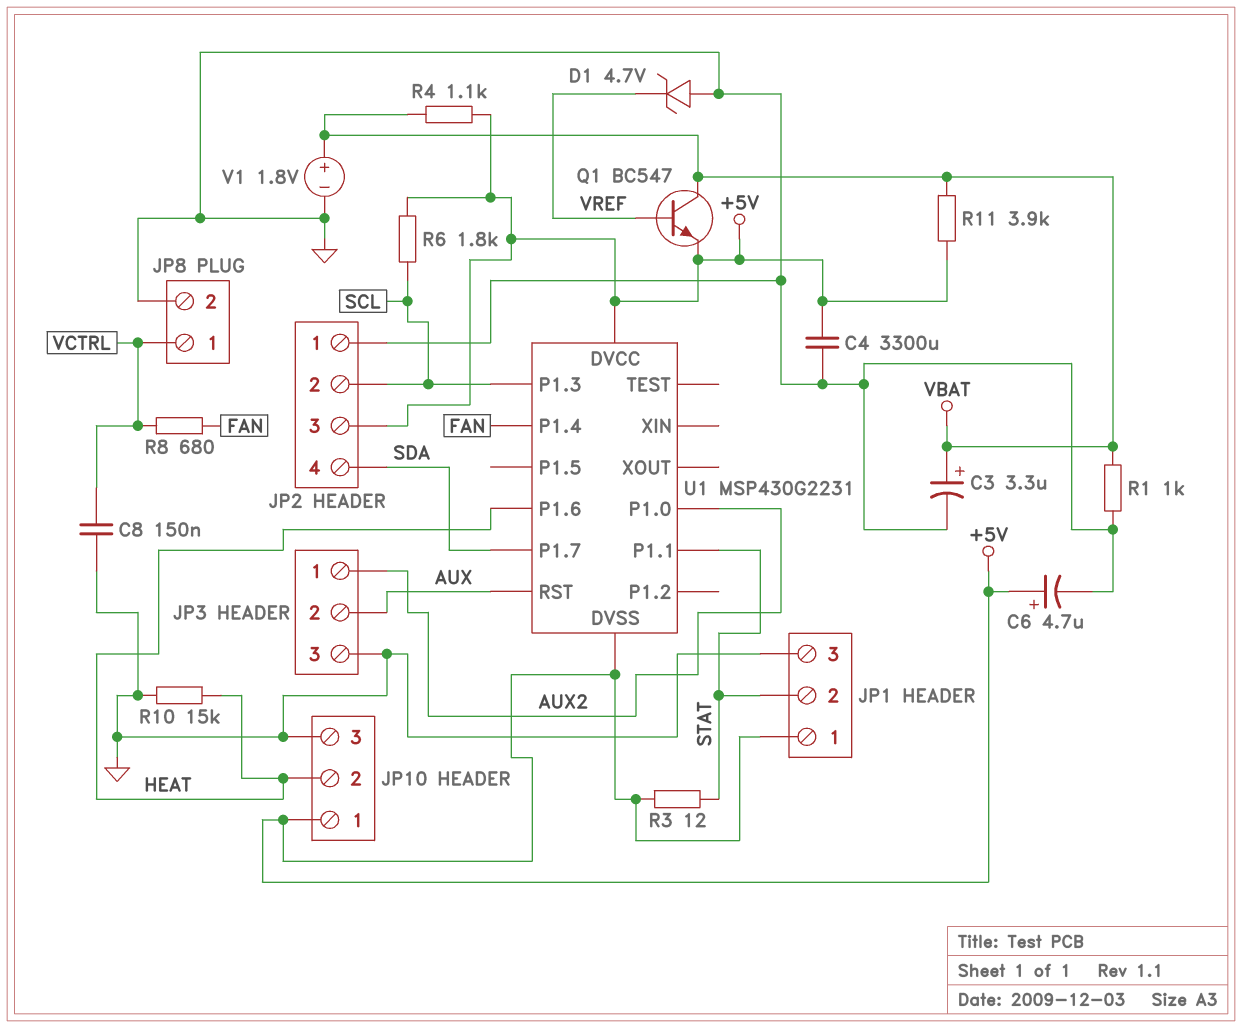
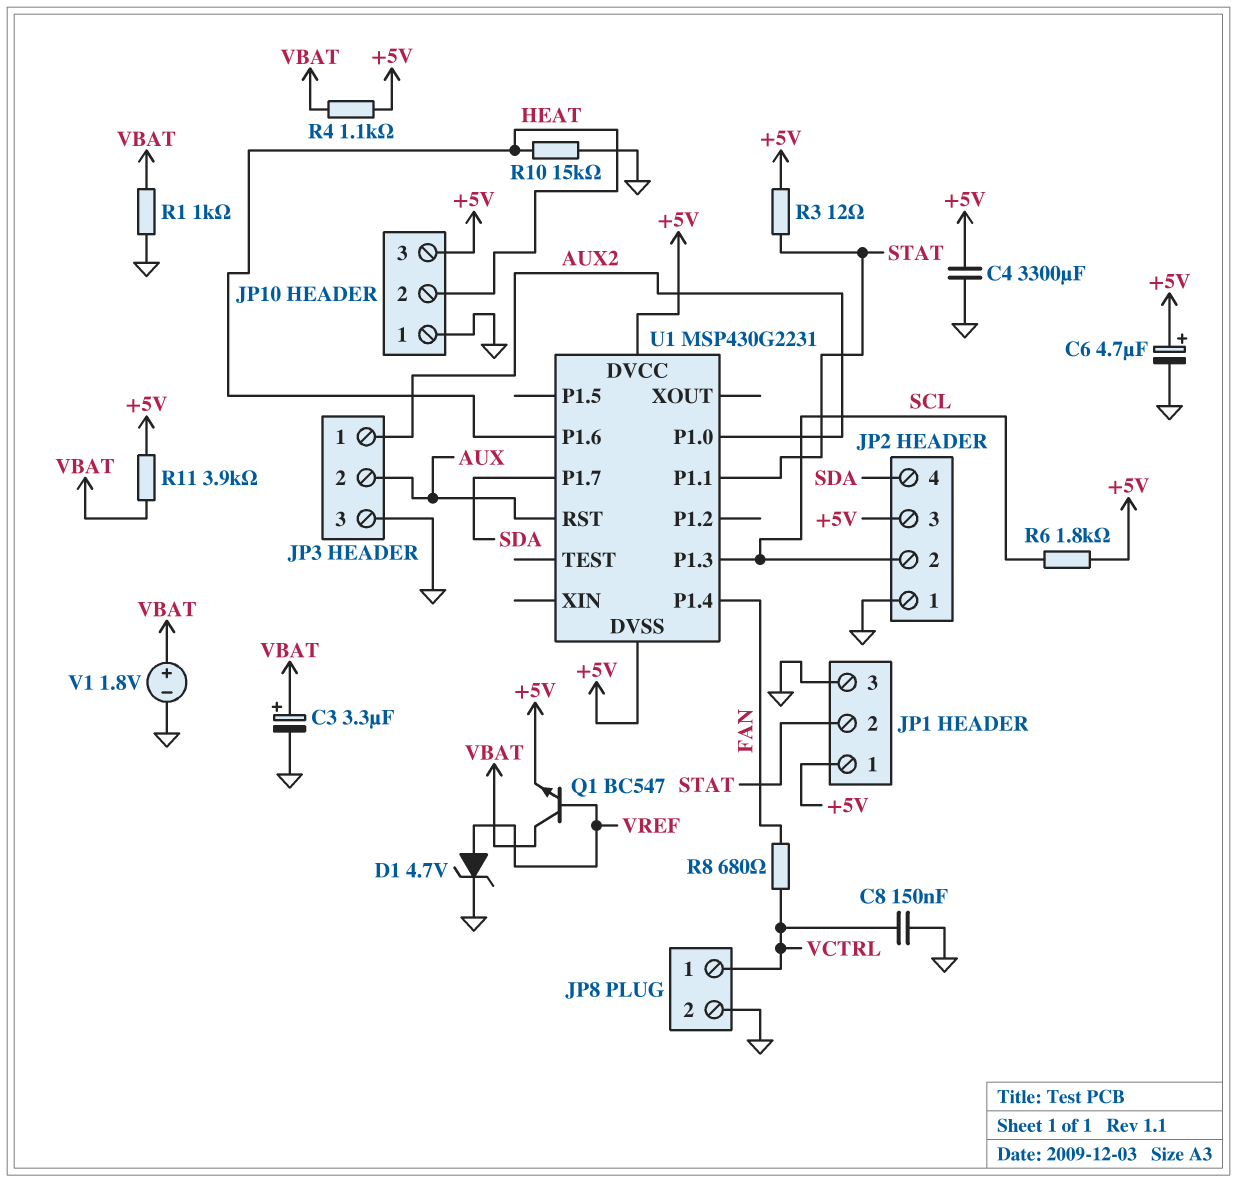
D1: zener 4.7V (A GND, K VREF) -> zener 4.7V (A VREF, K GND)
JP10 pin 1: +5V -> GND
JP10 pin 3: GND -> +5V

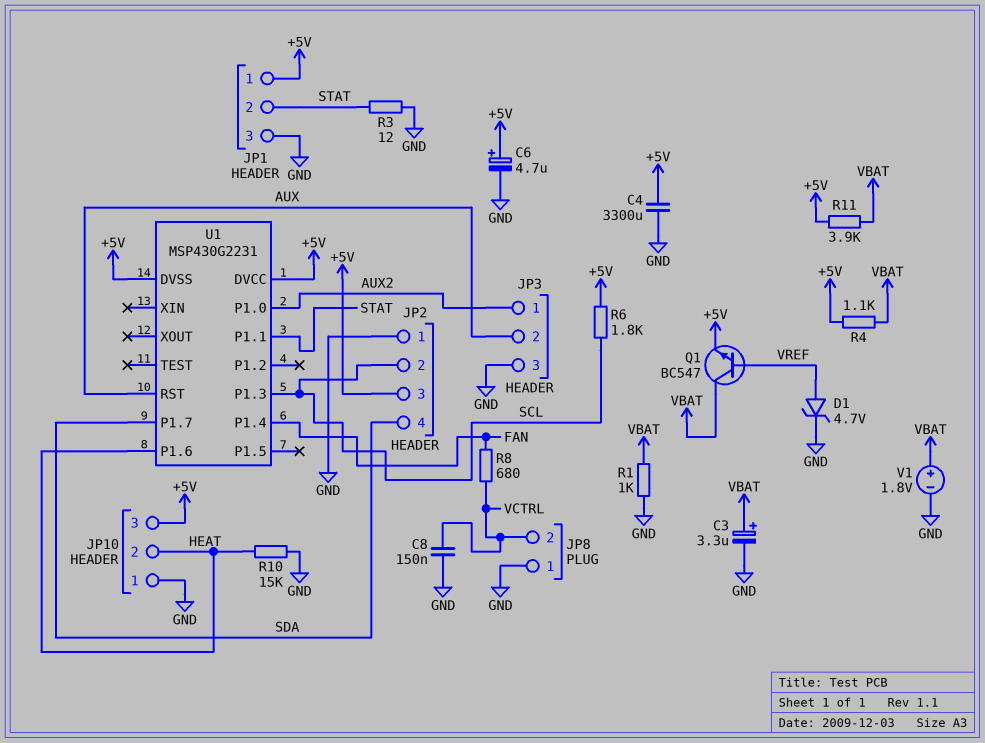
JP8 pin 1: VCTRL -> GND
JP8 pin 2: GND -> VCTRL
R3: 12 (+5V, STAT) -> 12 (GND, STAT)

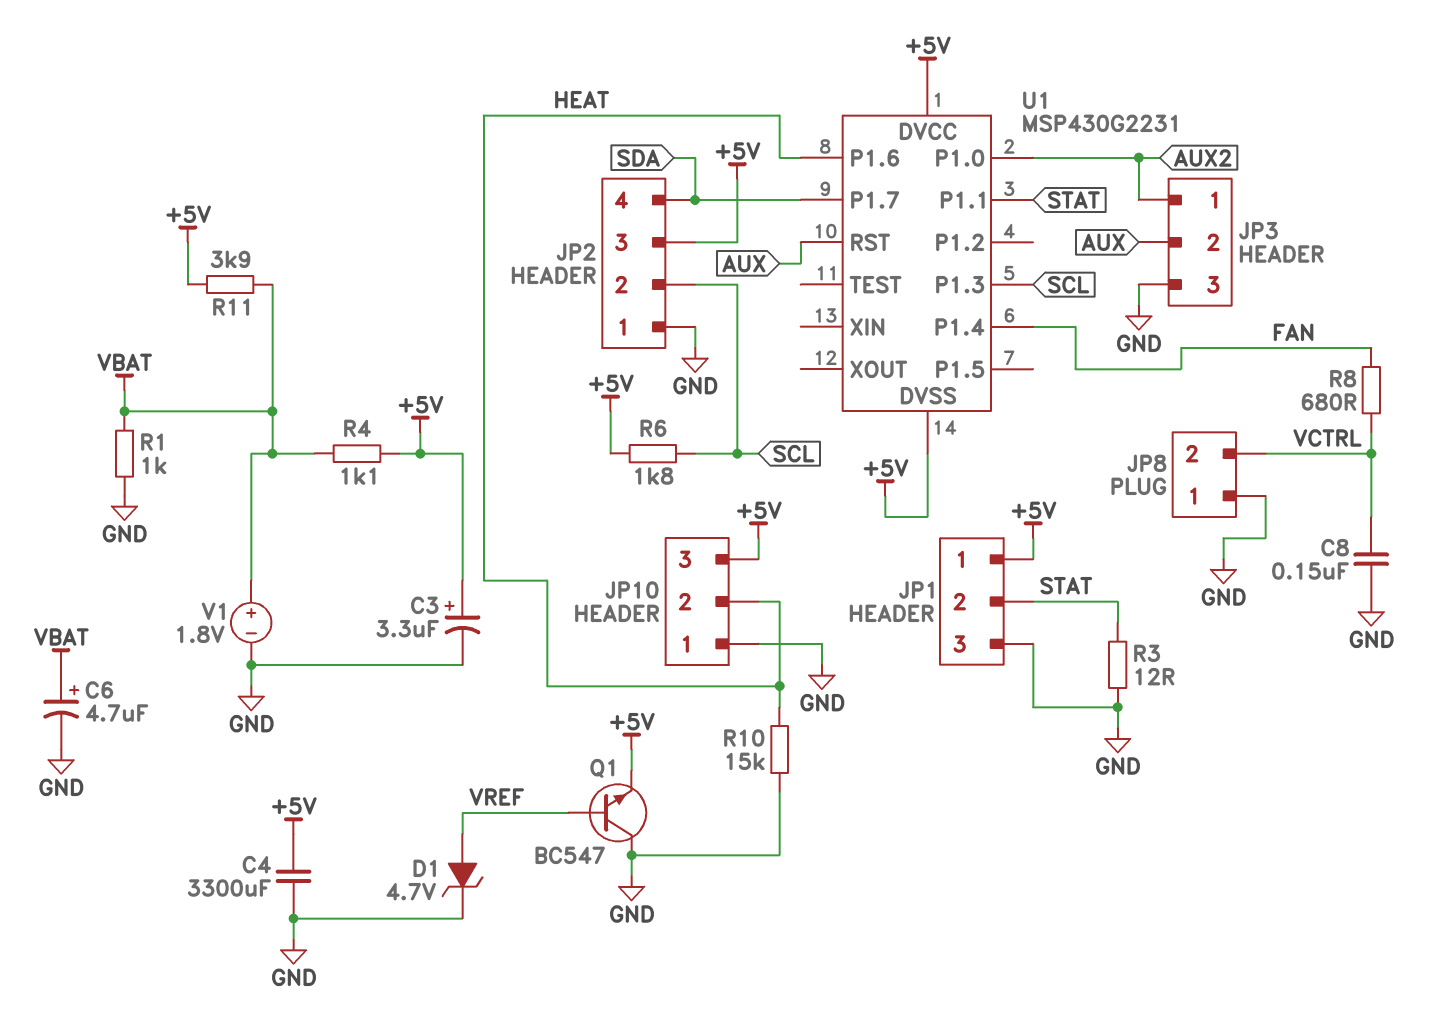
C3: 3.3uF (plus VBAT, minus GND) -> 3.3uF (plus +5V, minus GND)
C6: 4.7uF (plus +5V, minus GND) -> 4.7uF (plus VBAT, minus GND)
Q1: NPN BC547 (B VREF, C VBAT, E +5V) -> NPN BC547 (B VREF, C GND, E +5V)

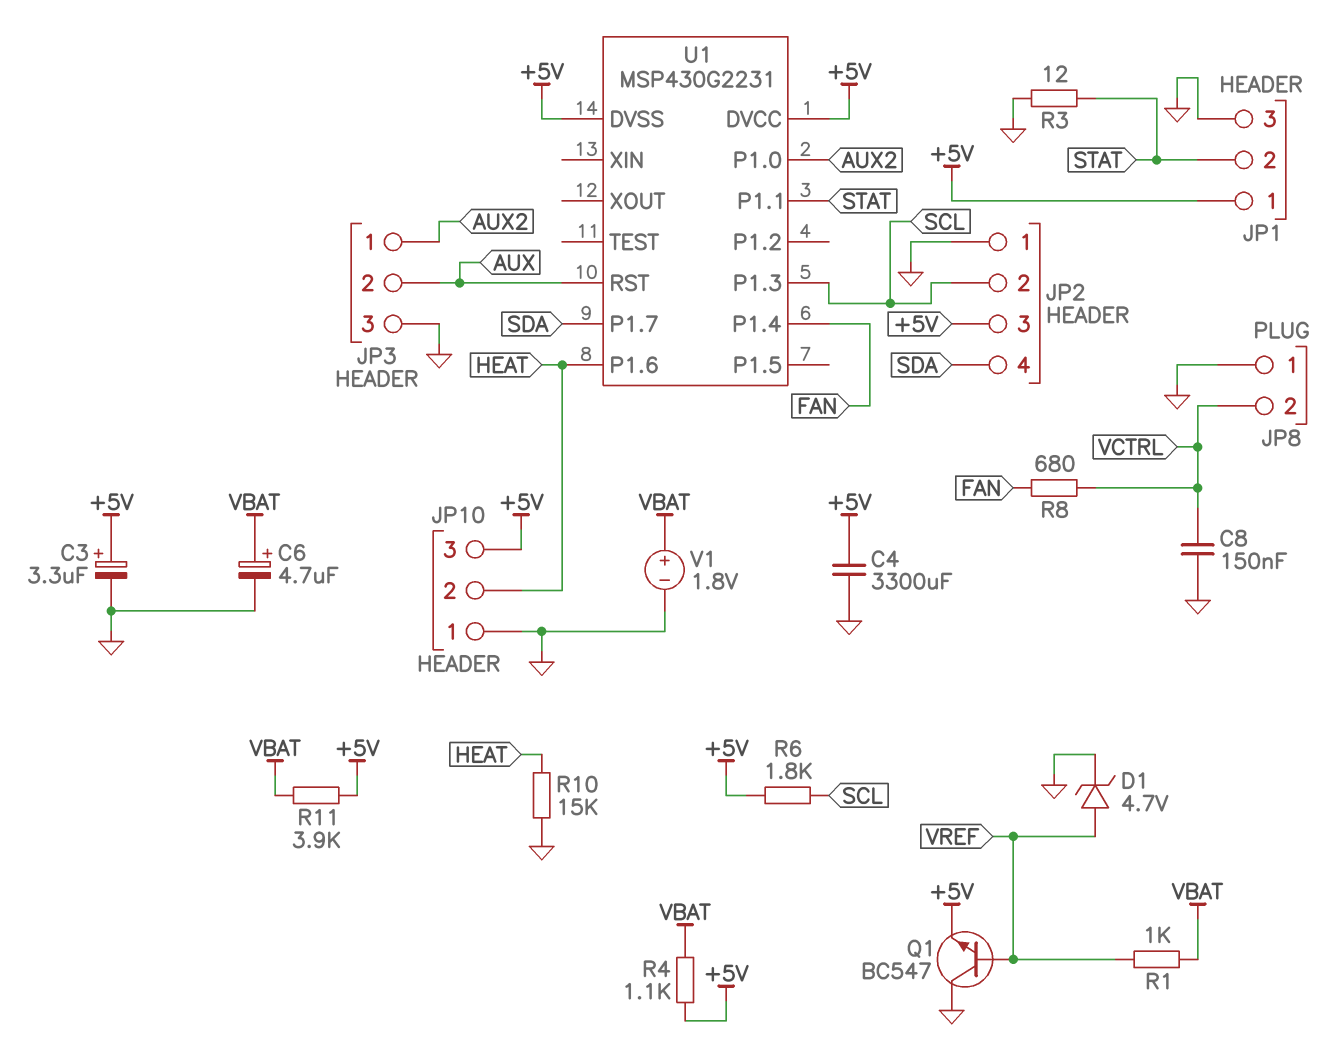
R1: 1k (GND, VBAT) -> 1k (VBAT, VREF)

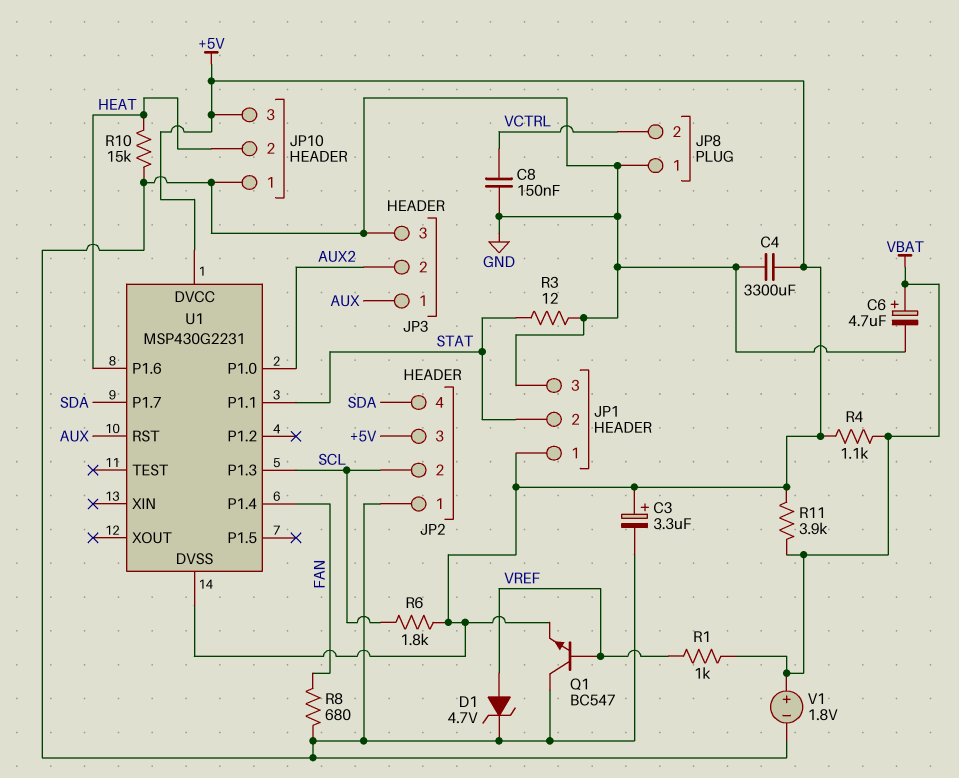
JP3 pin 1: AUX2 -> AUX
JP3 pin 2: AUX -> AUX2
R8: 680 (FAN, VCTRL) -> 680 (FAN, GND)

